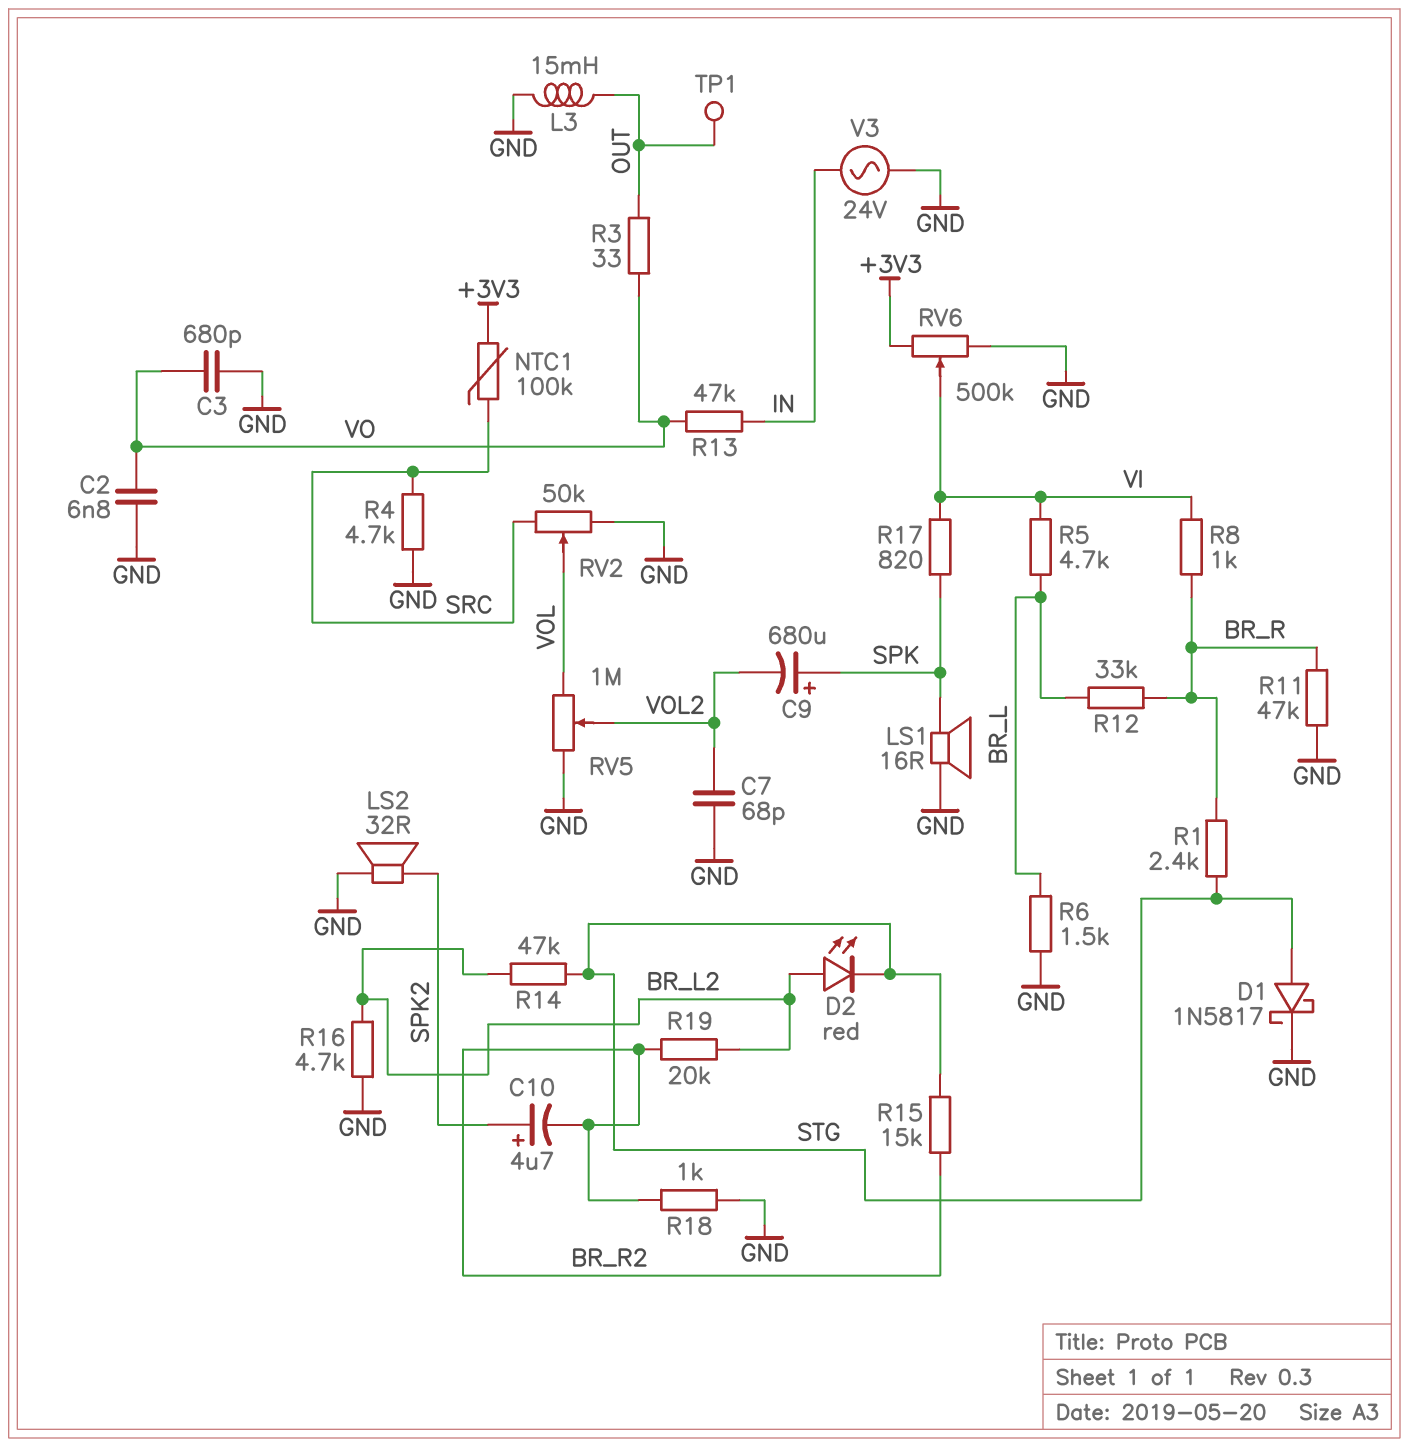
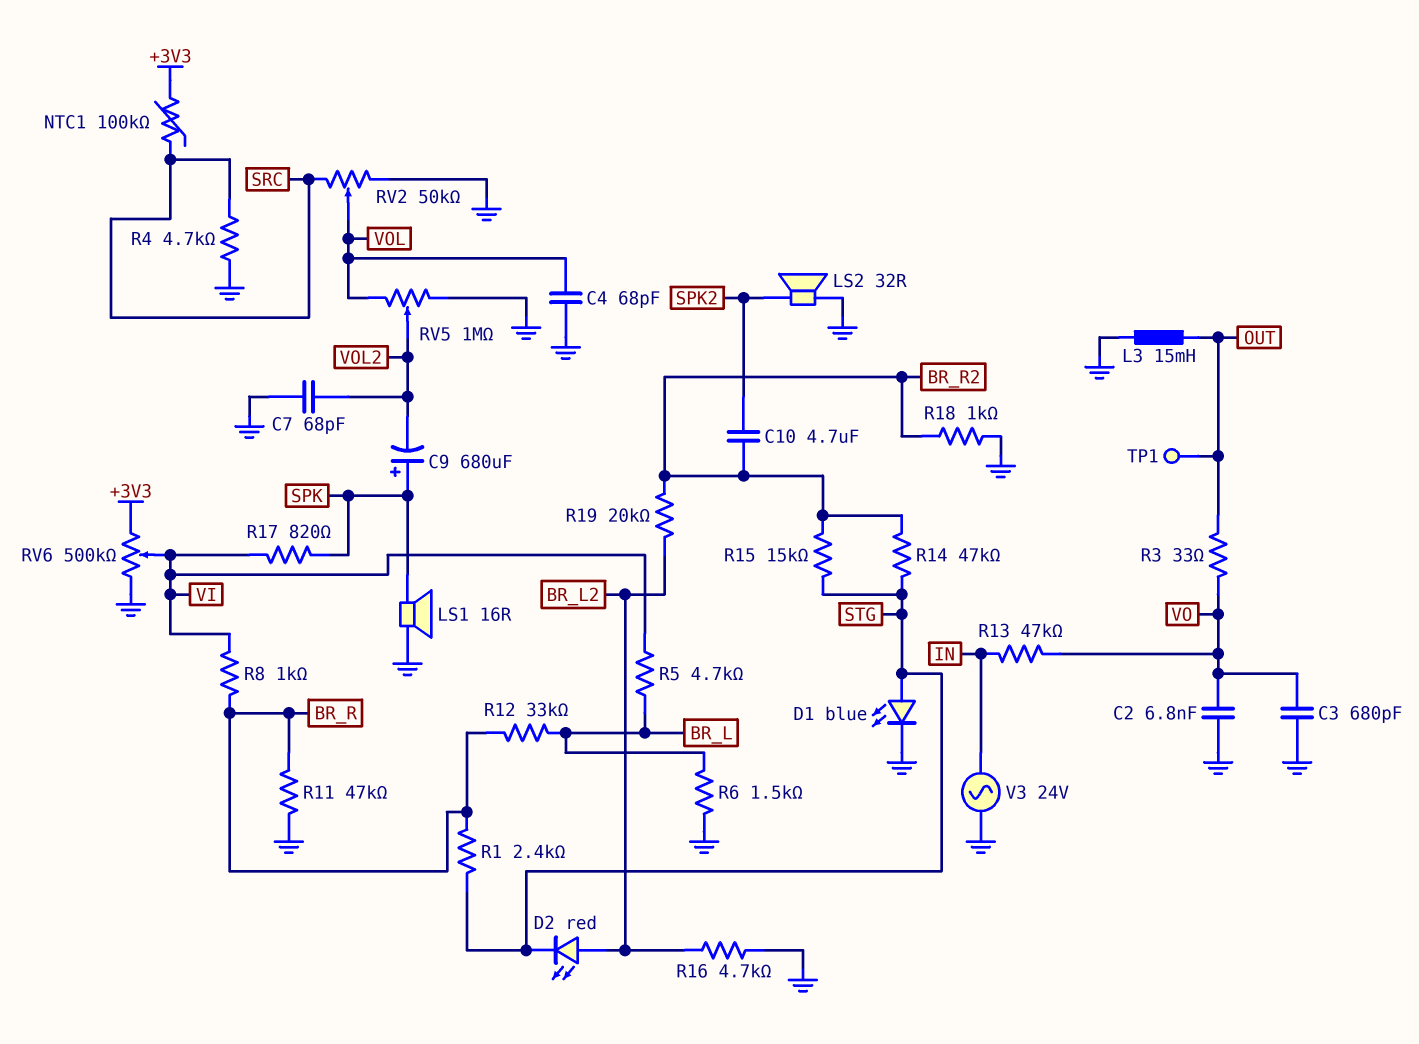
C4: none -> 68pF (GND, VOL)
C10: 4.7uF (plus SPK2, minus BR_R2) -> 4.7uF (BR_R2, SPK2)
D1: schottky 1N5817 (A STG, K GND) -> LED blue (A STG, K GND)
R14: 47k (BR_L2, STG) -> 47k (BR_R2, STG)

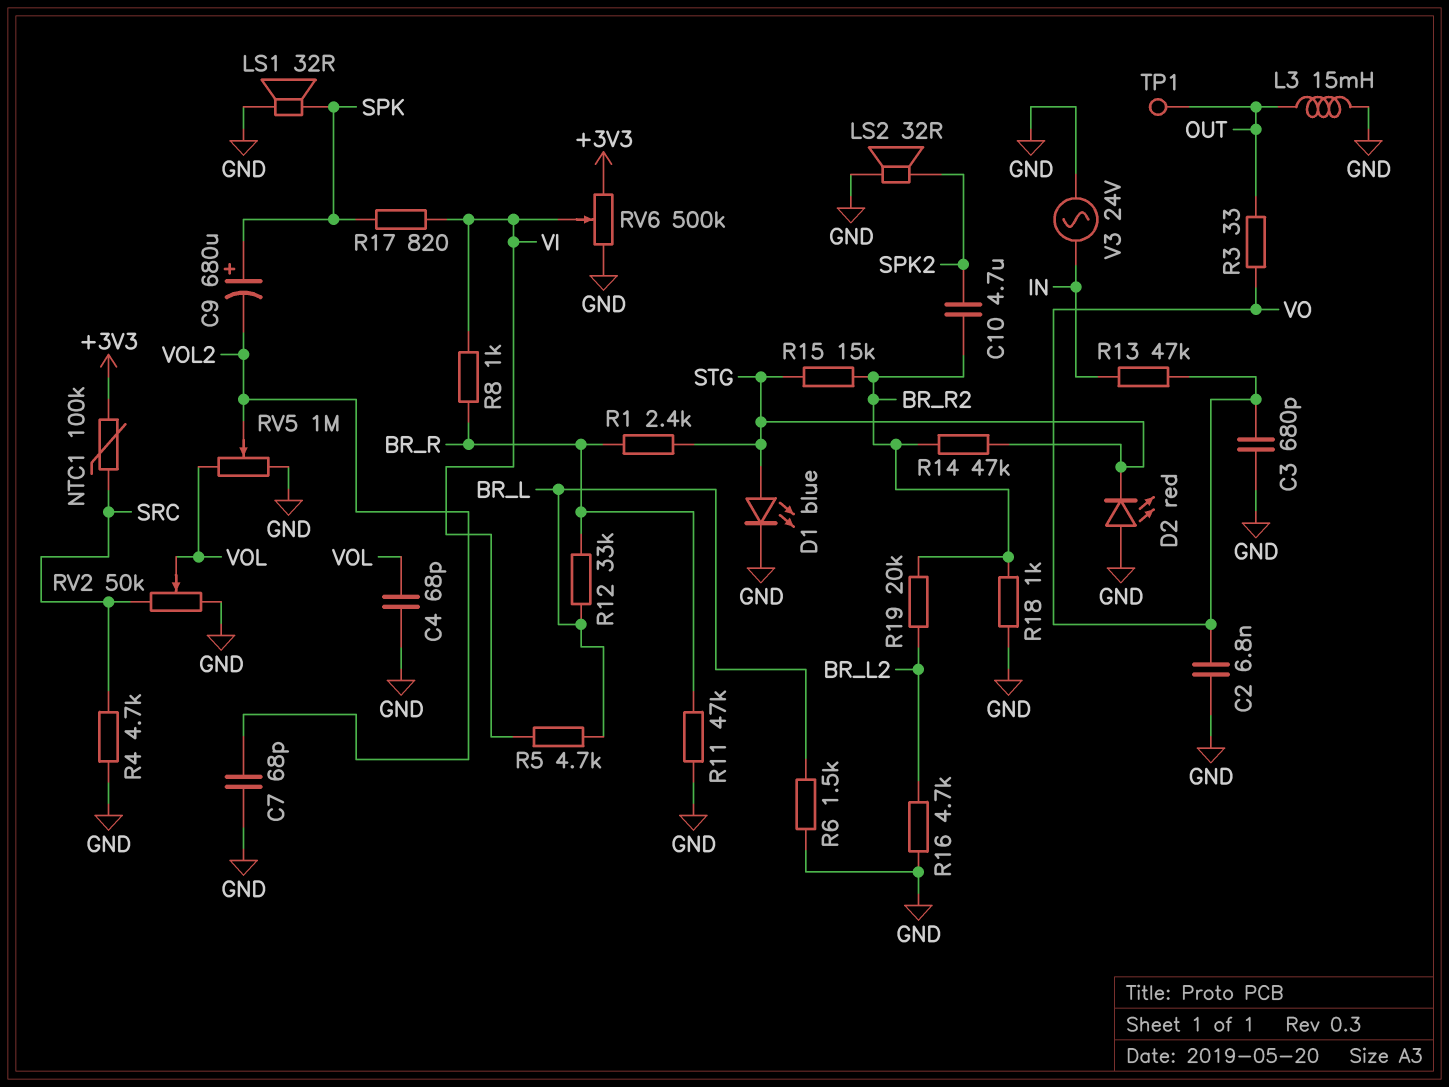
D2: LED red (A BR_L2, K STG) -> LED red (A GND, K STG)
LS1: speaker 16R (GND, SPK) -> speaker 32R (GND, SPK)

